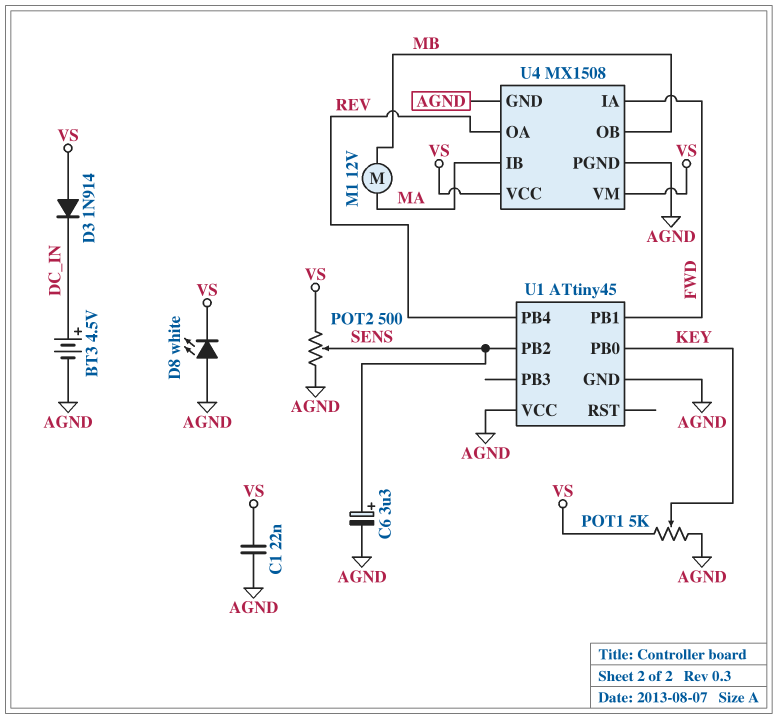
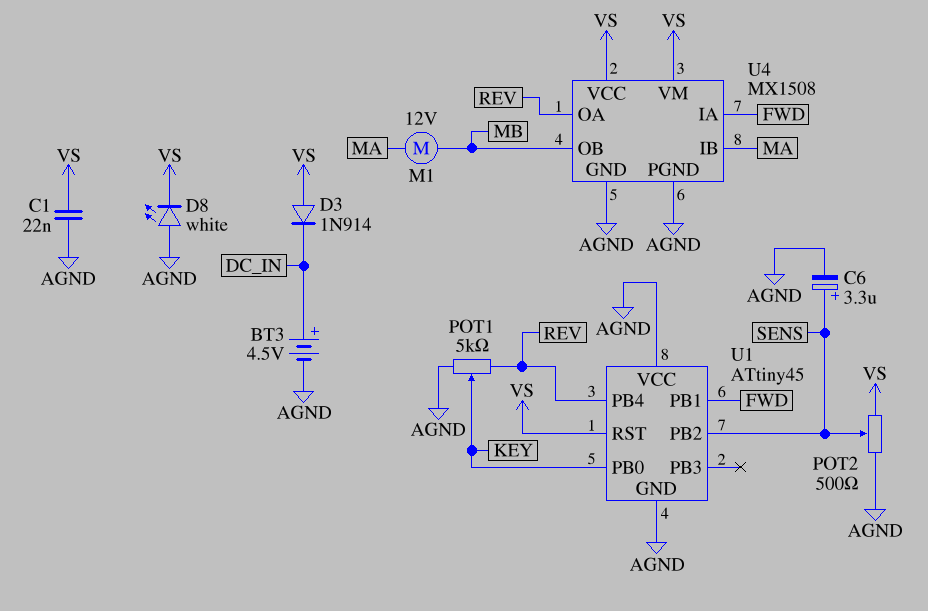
POT1: 5k (AGND, VS, wiper KEY) -> 5k (AGND, REV, wiper KEY)
U1 pin RST: none -> VS

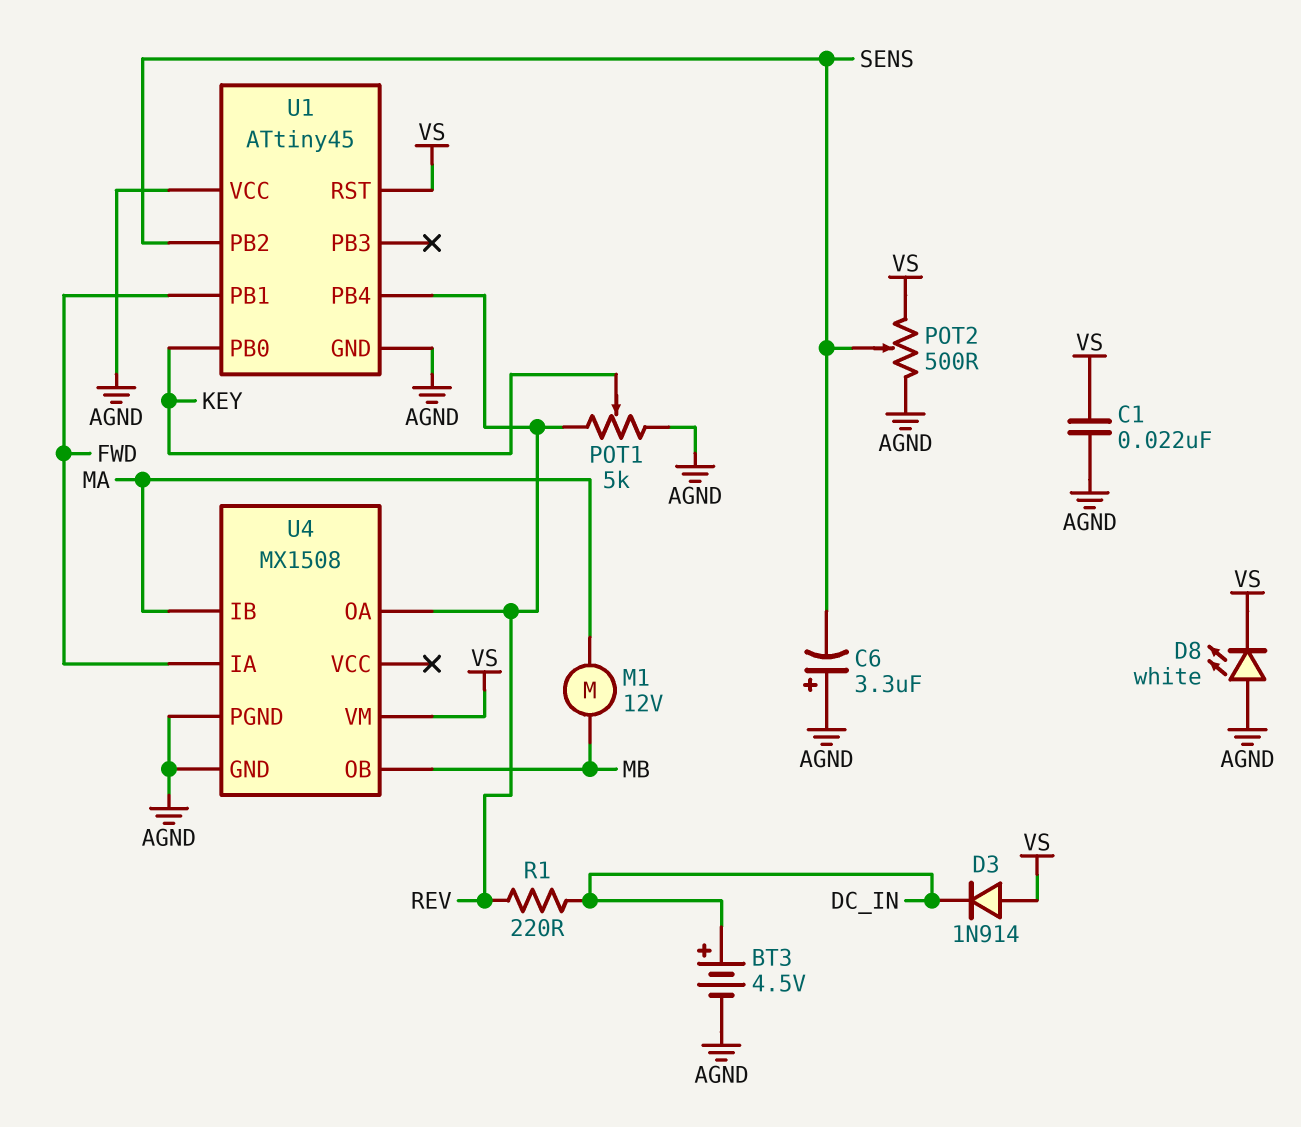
C6: 3.3uF (plus SENS, minus AGND) -> 3.3uF (plus AGND, minus SENS)
R1: none -> 220 (DC_IN, REV)
U4 pin VCC: VS -> none

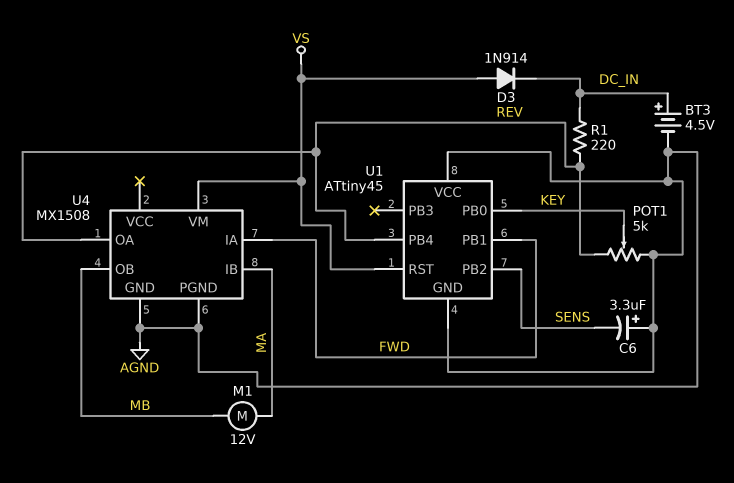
C1: 22nF (AGND, VS) -> none
D8: LED white (A AGND, K VS) -> none
POT2: 500 (AGND, VS, wiper SENS) -> none

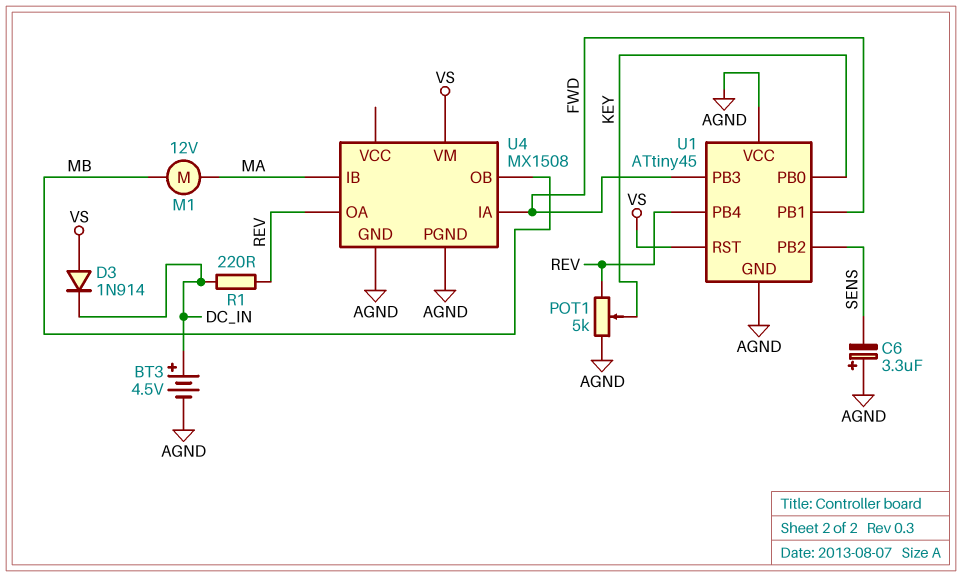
U1 pin PB3: none -> FWD

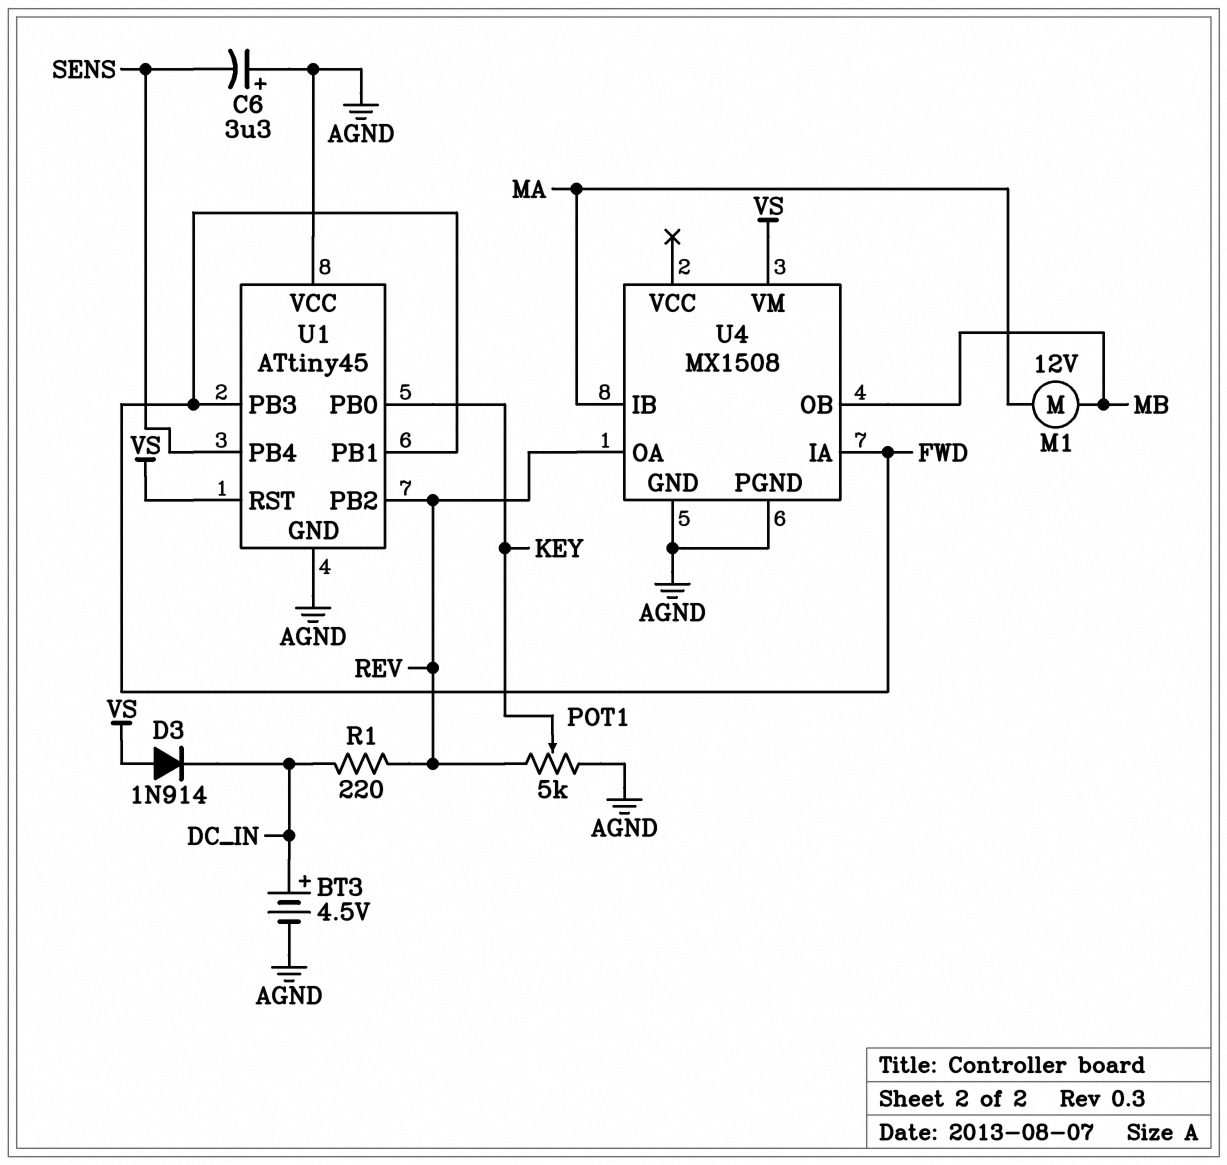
U1 pin PB2: SENS -> REV
U1 pin PB4: REV -> SENS

